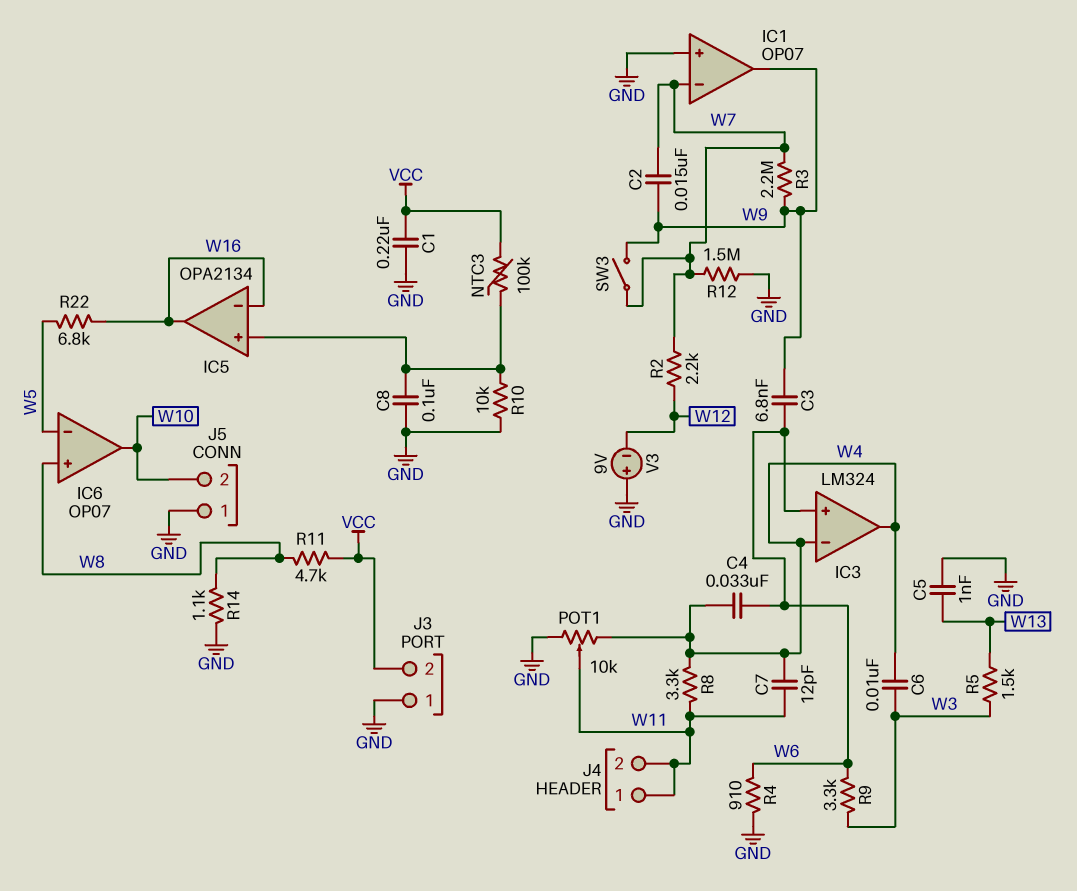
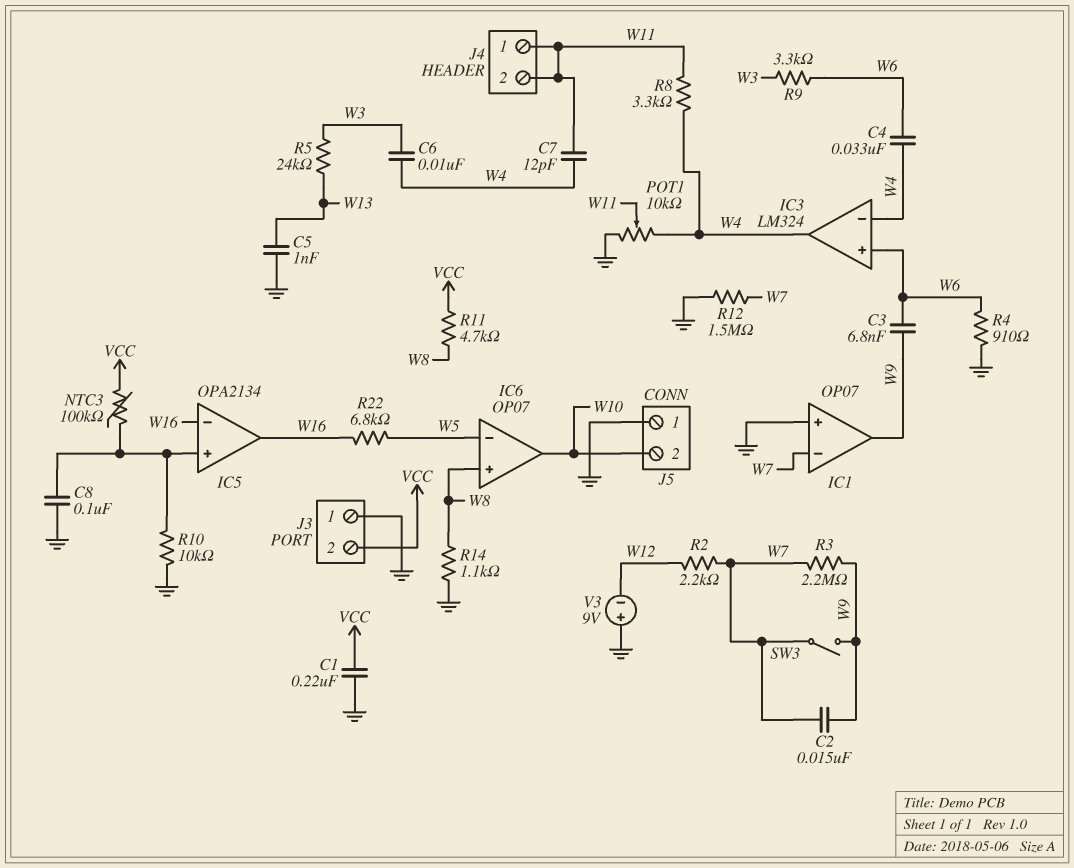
R5: 1.5k (W3, W13) -> 24k (W3, W13)

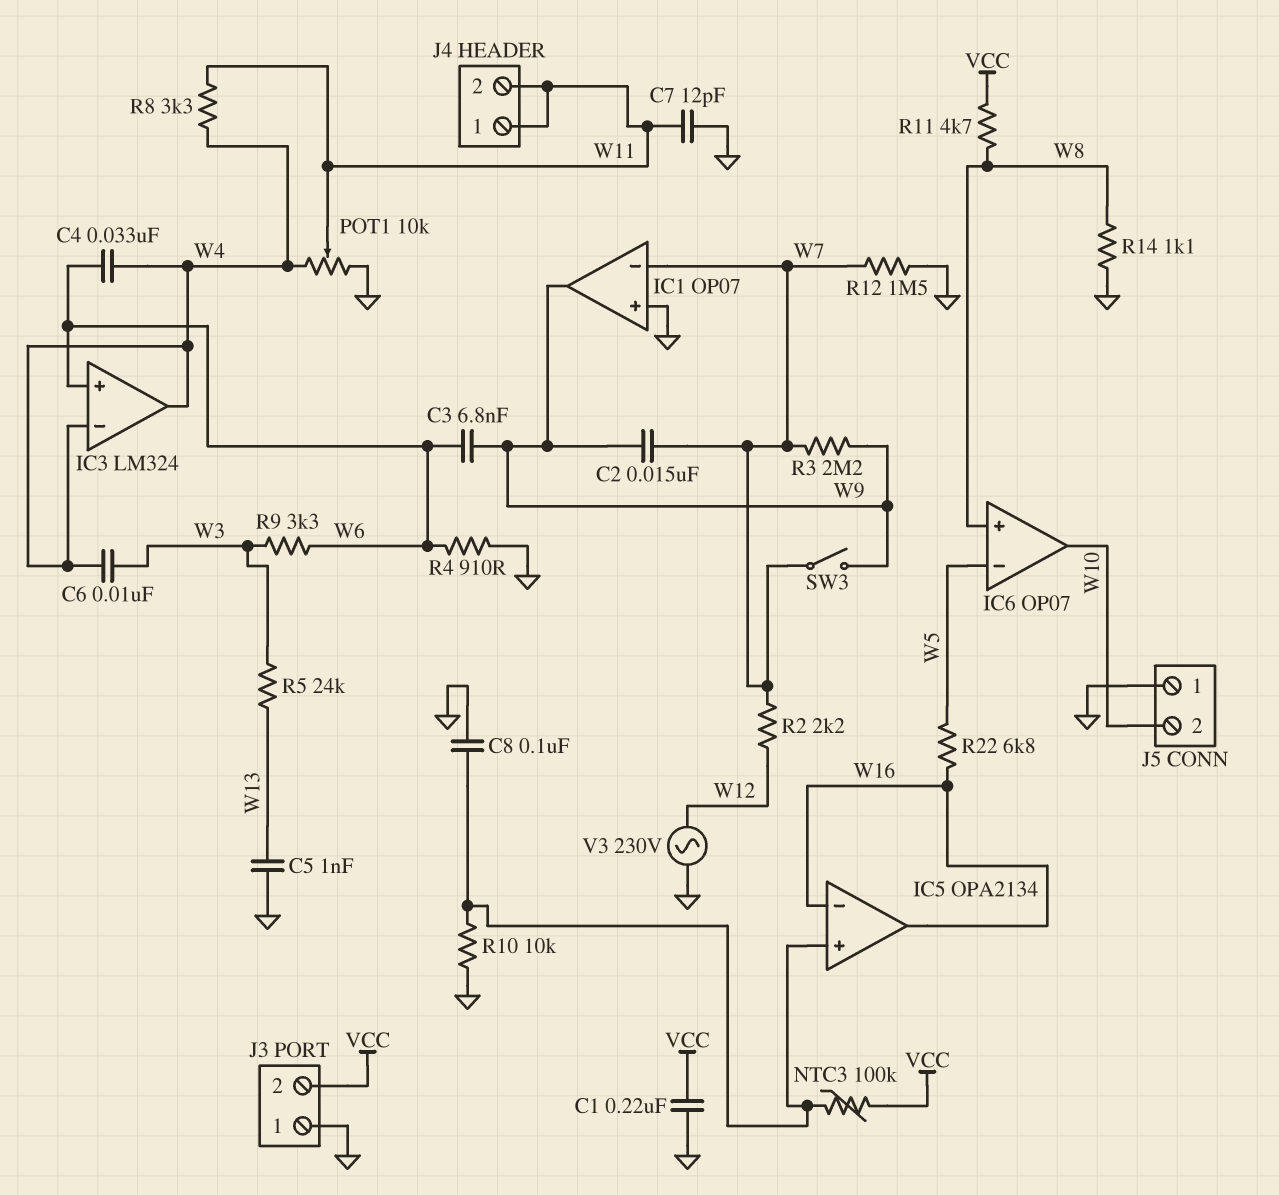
C7: 12pF (W4, W11) -> 12pF (GND, W11)
V3: 9V (plus GND, minus W12) -> AC 230V (GND, W12)

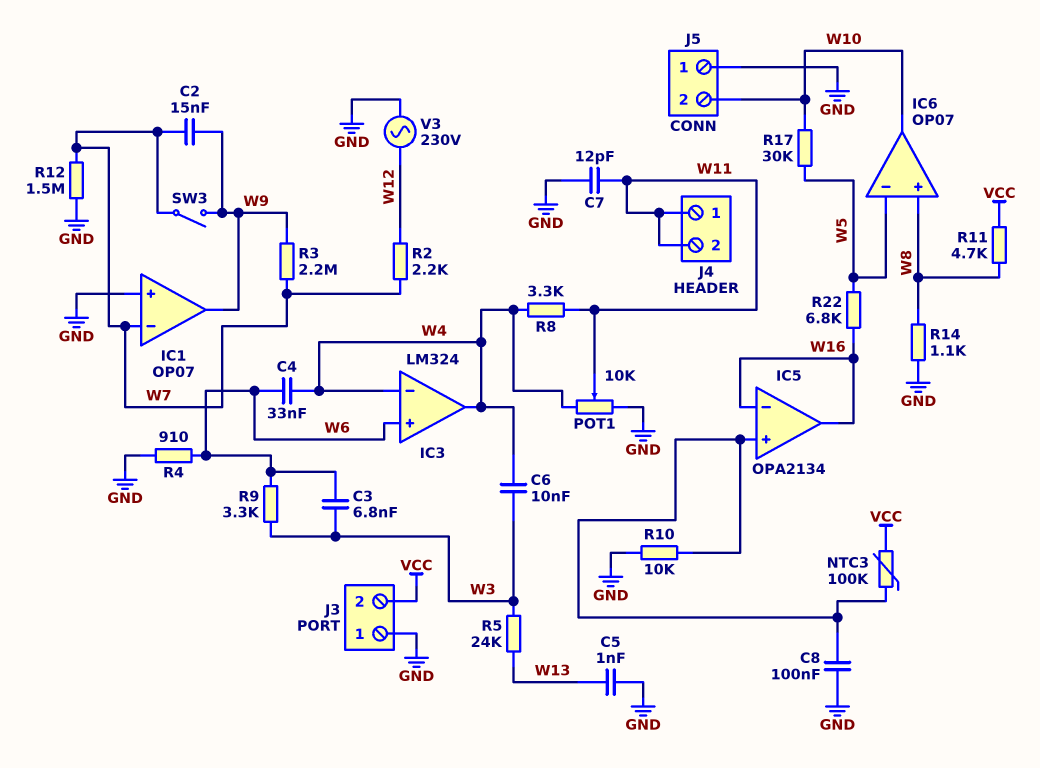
C1: 220nF (GND, VCC) -> none
C3: 6.8nF (W6, W9) -> 6.8nF (W3, W6)
R17: none -> 30k (W5, W10)

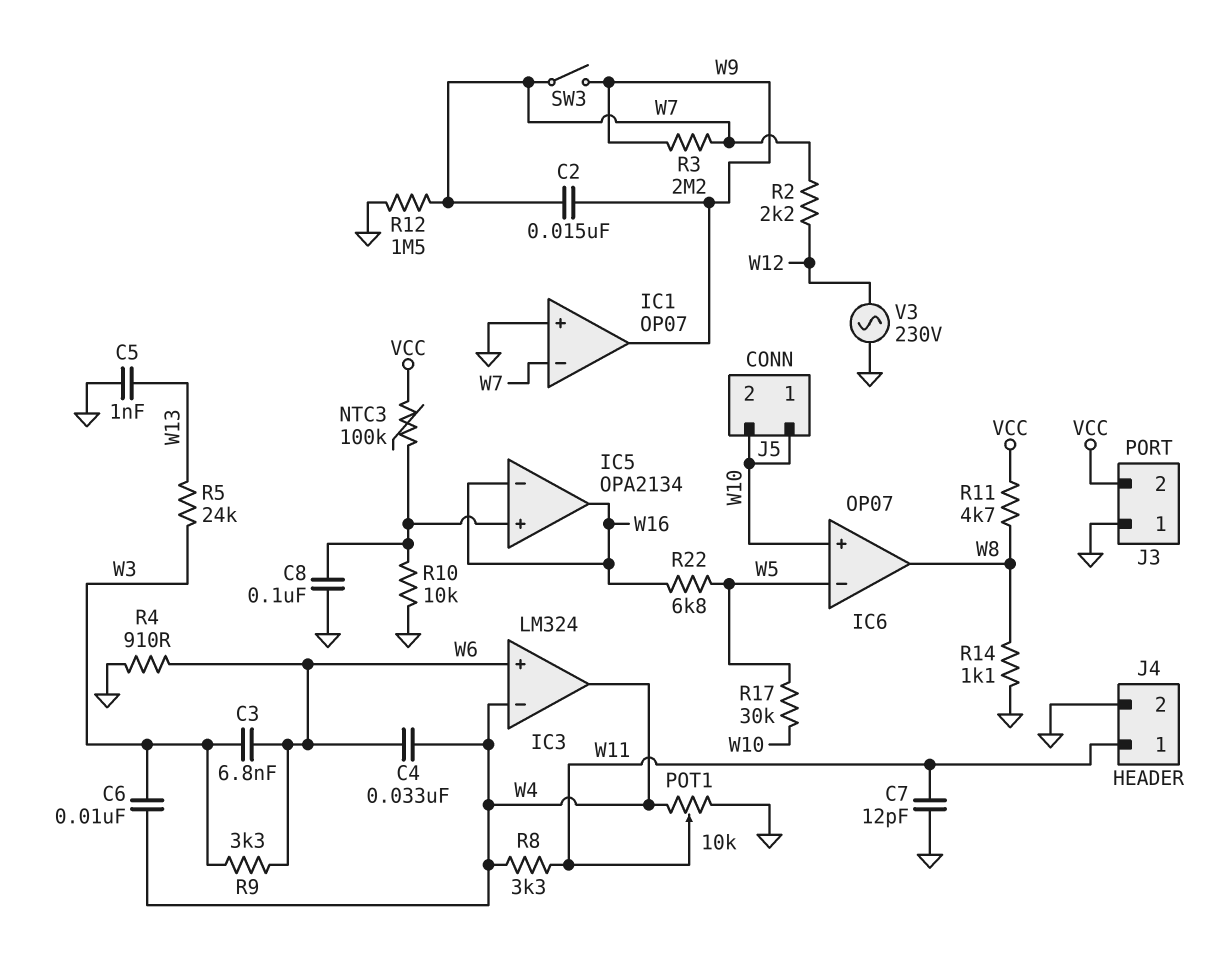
IC6 pin in+: W8 -> W10
IC6 pin out: W10 -> W8
J4 pin 2: W11 -> GND
J5 pin 1: GND -> W10

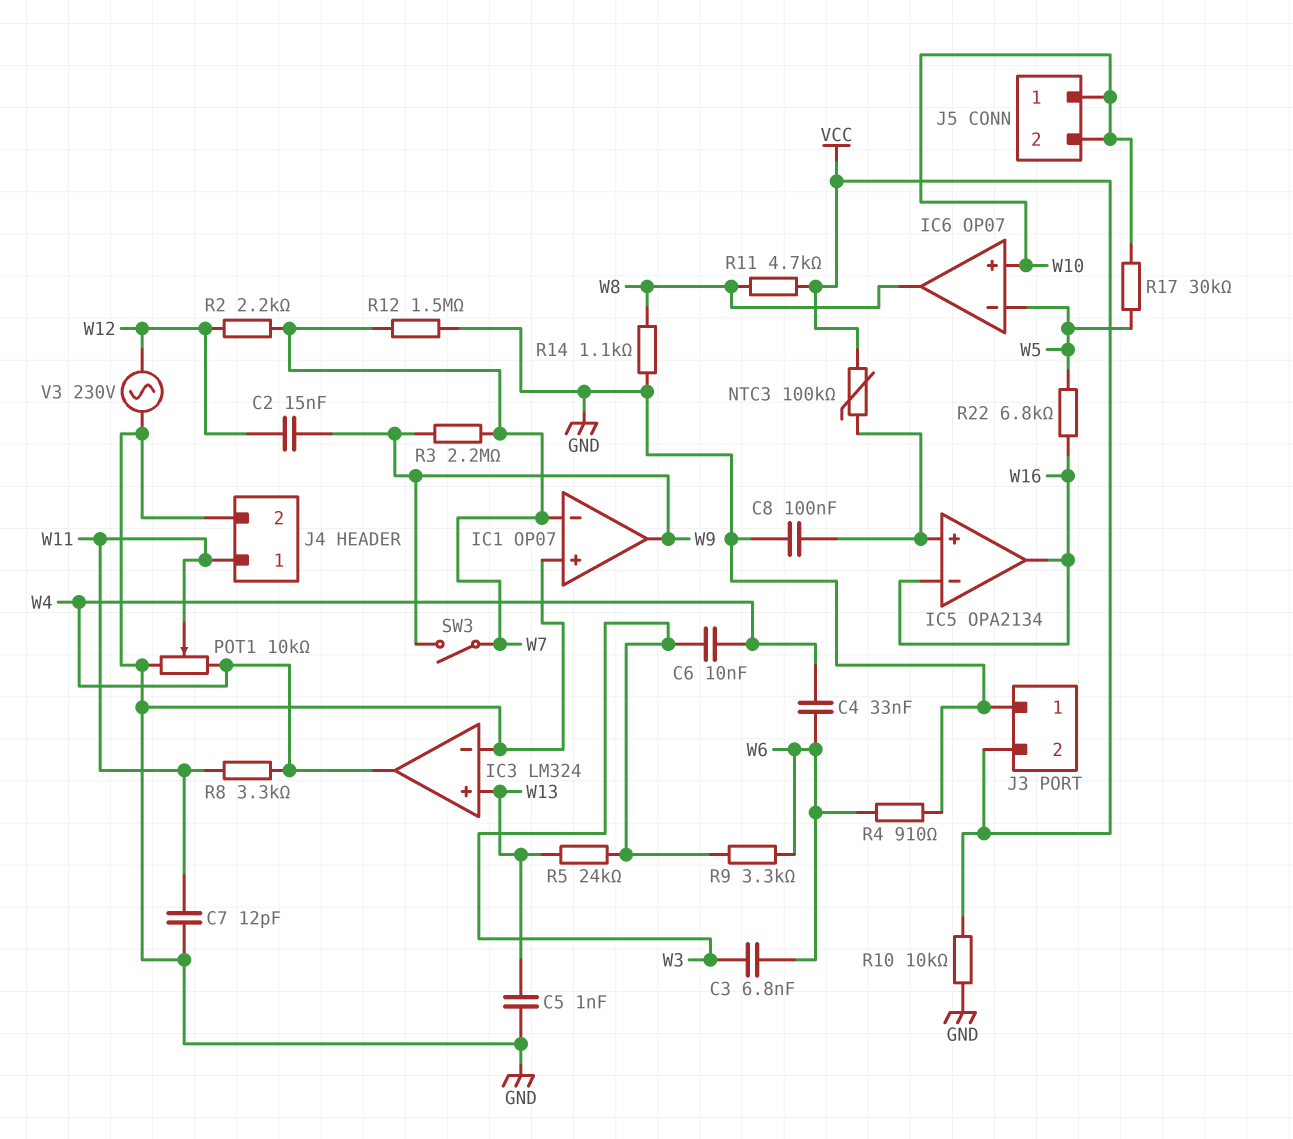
C2: 15nF (W7, W9) -> 15nF (W9, W12)
IC3 pin in+: W6 -> W13
IC3 pin in-: W4 -> GND
R10: 10k (GND, IC5/in+) -> 10k (GND, VCC)

